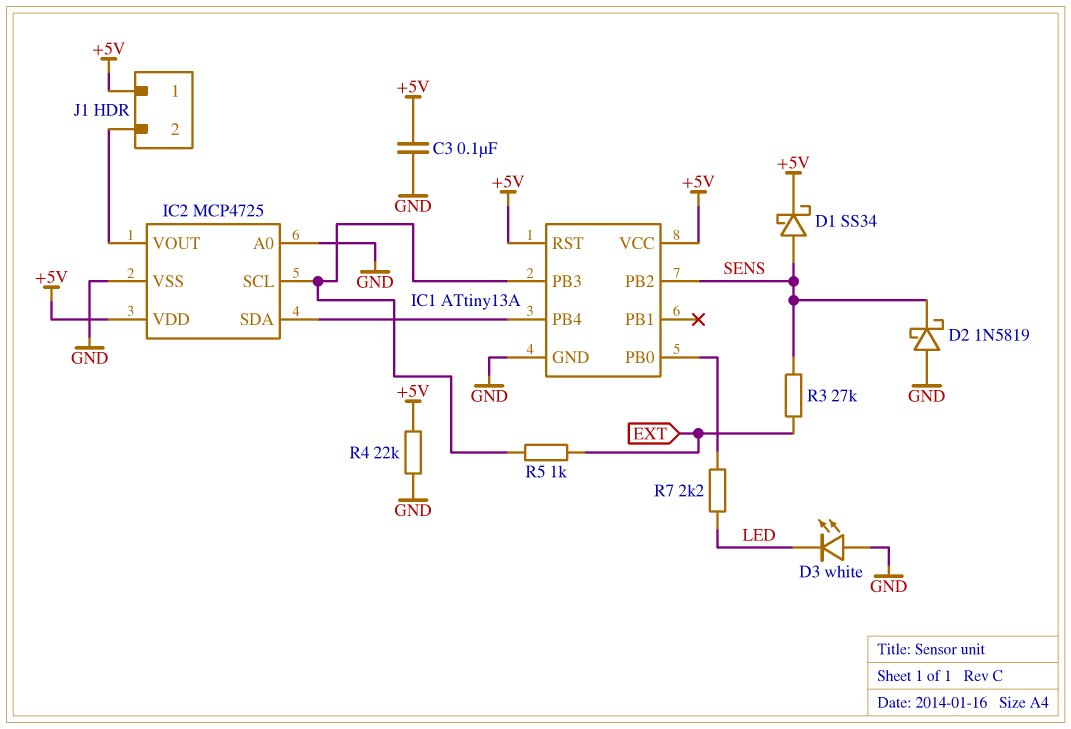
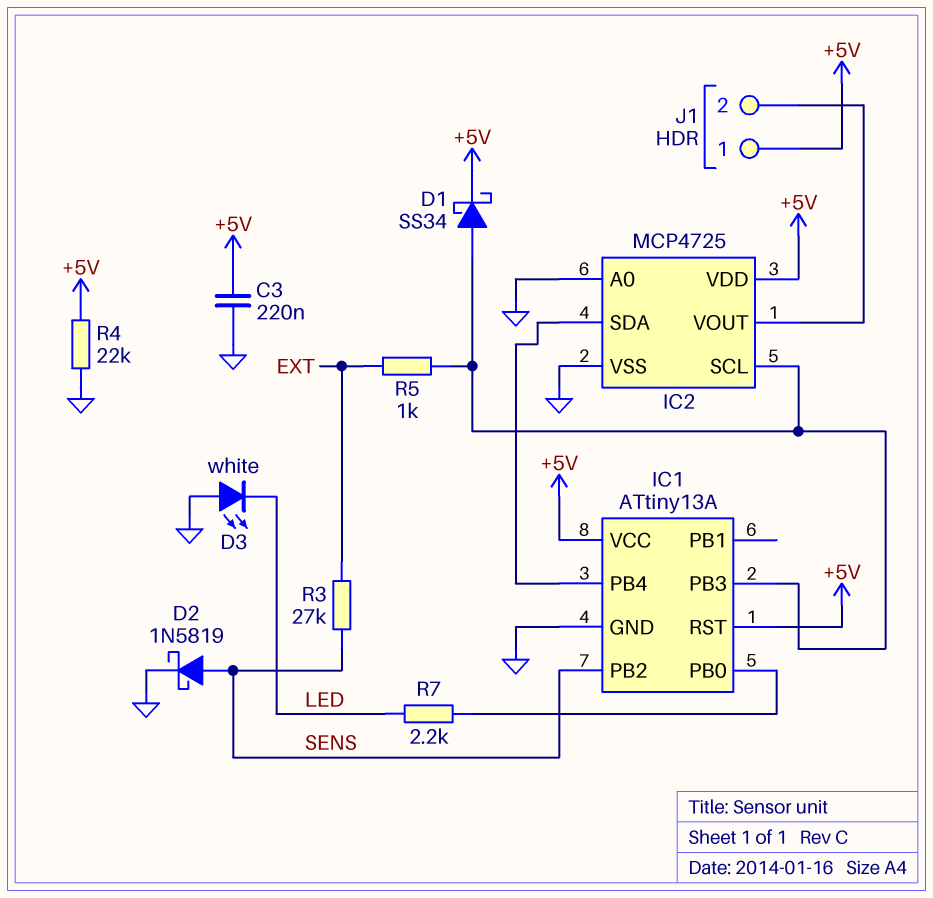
C3: 100nF (+5V, GND) -> 220nF (+5V, GND)
D1: schottky SS34 (A SENS, K +5V) -> schottky SS34 (A IC1/PB3, K +5V)
D2: schottky 1N5819 (A GND, K SENS) -> schottky 1N5819 (A SENS, K GND)

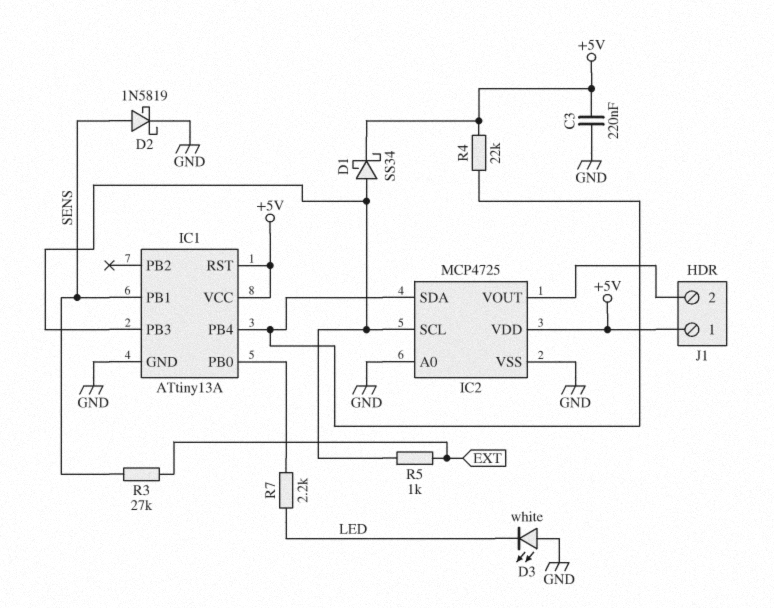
IC1 pin PB1: none -> SENS
IC1 pin PB2: SENS -> none
R4: 22k (+5V, GND) -> 22k (+5V, IC1/PB4)

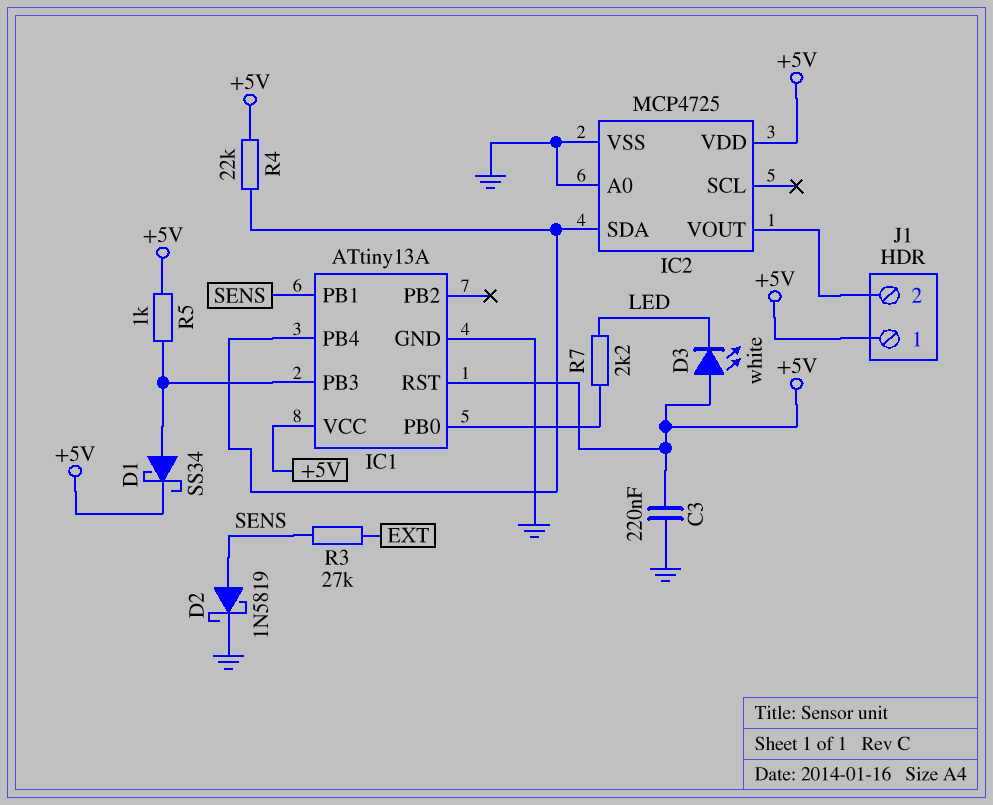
D3: LED white (A GND, K LED) -> LED white (A +5V, K LED)
IC2 pin SCL: IC1/PB3 -> none
R5: 1k (EXT, IC1/PB3) -> 1k (+5V, IC1/PB3)

